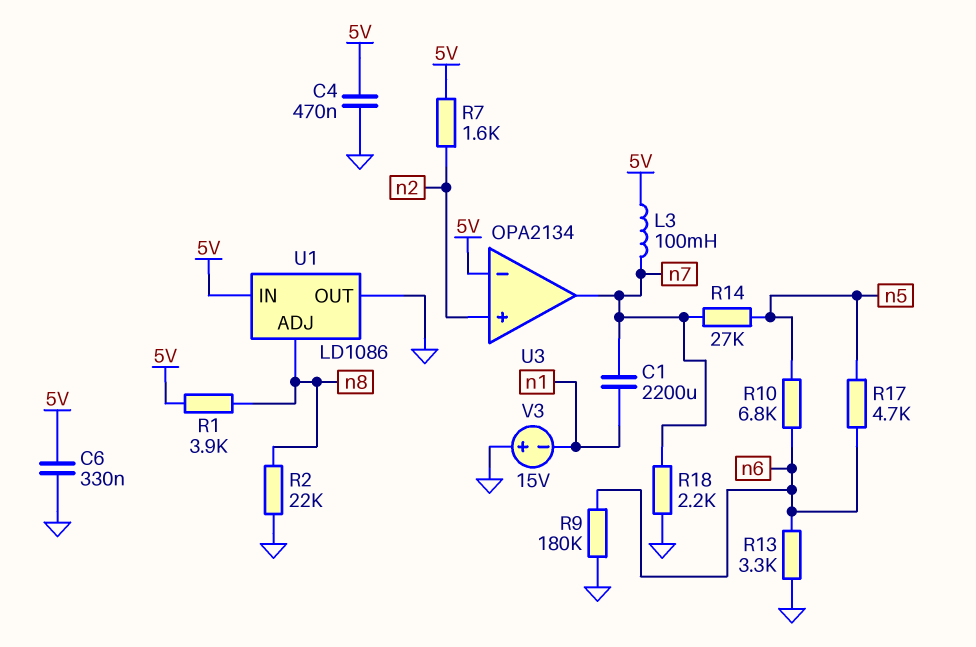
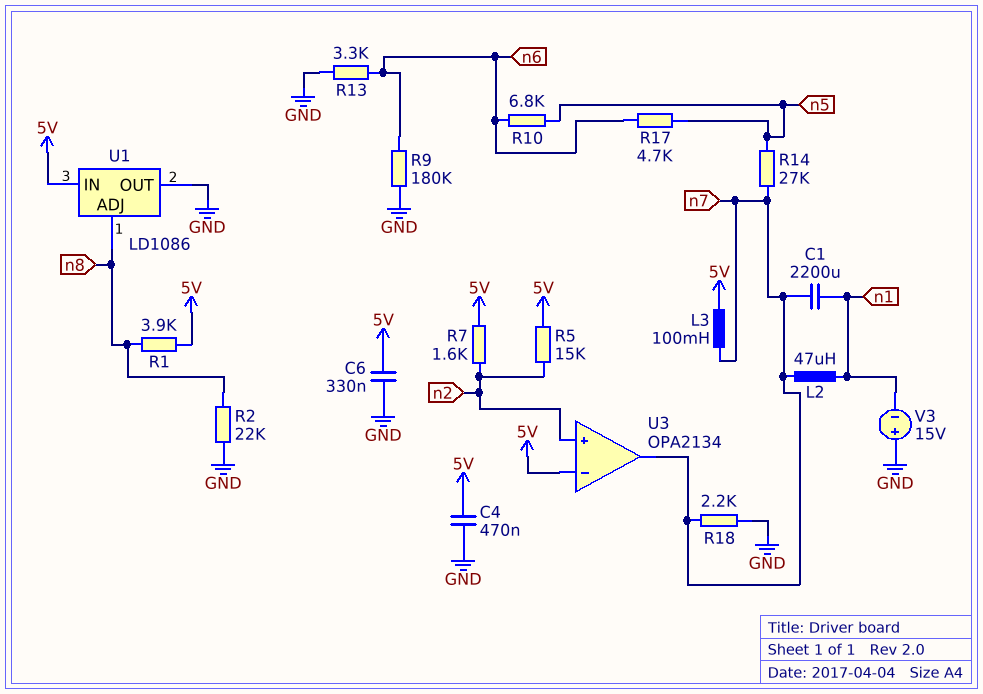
L2: none -> 47uH (n1, n7)
R5: none -> 15k (5V, n2)

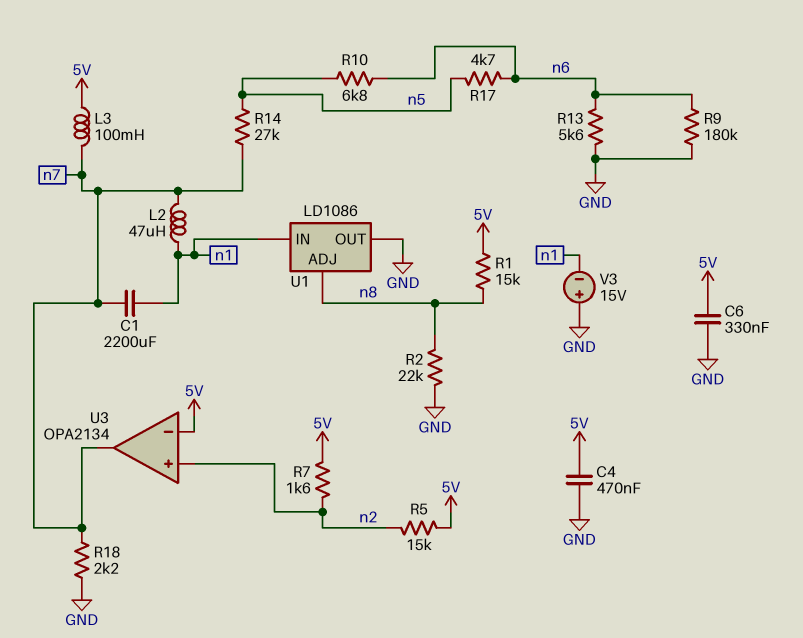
R1: 3.9k (5V, n8) -> 15k (5V, n8)
R13: 3.3k (GND, n6) -> 5.6k (GND, n6)
U1 pin IN: 5V -> n1

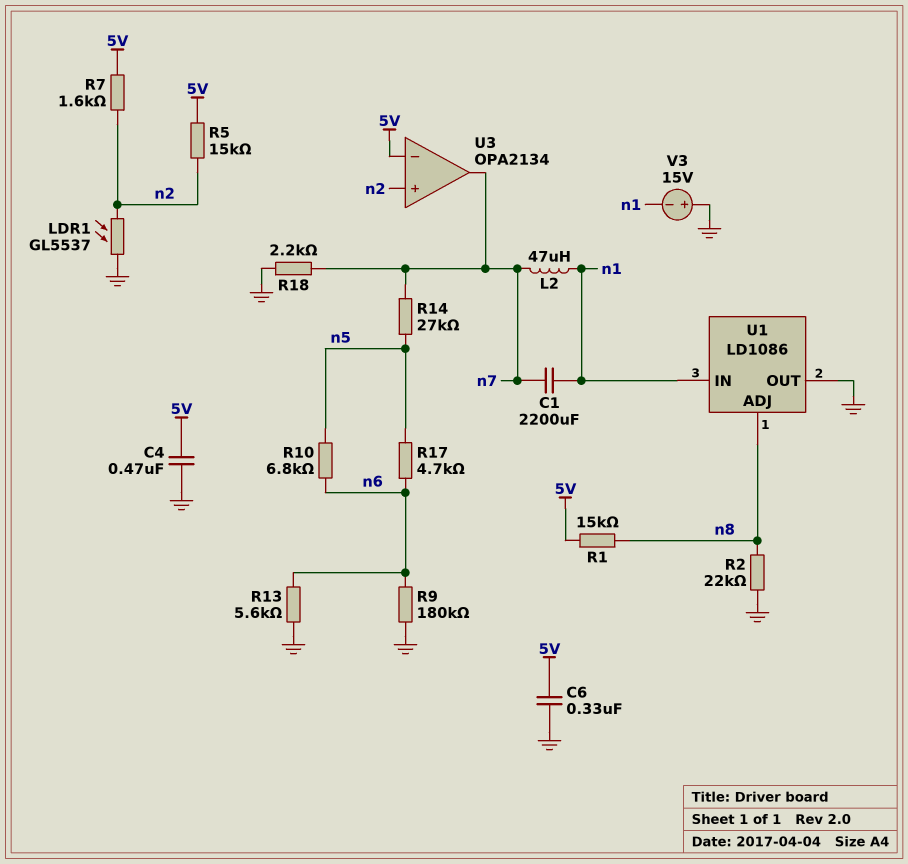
L3: 100mH (5V, n7) -> none
LDR1: none -> GL5537 (GND, n2)

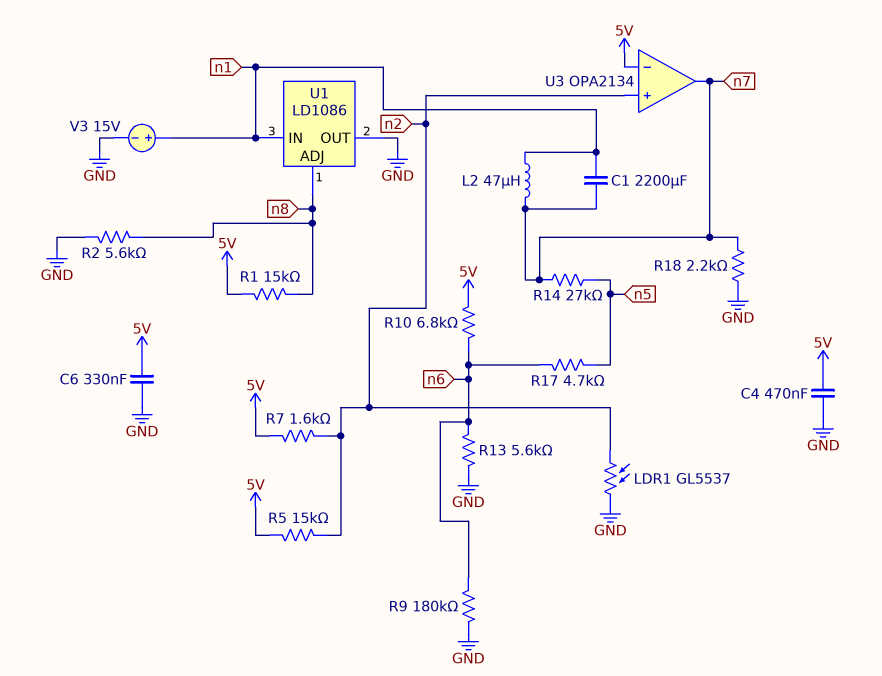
R2: 22k (GND, n8) -> 5.6k (GND, n8)
R10: 6.8k (n5, n6) -> 6.8k (5V, n6)
V3: 15V (plus GND, minus n1) -> 15V (plus n1, minus GND)

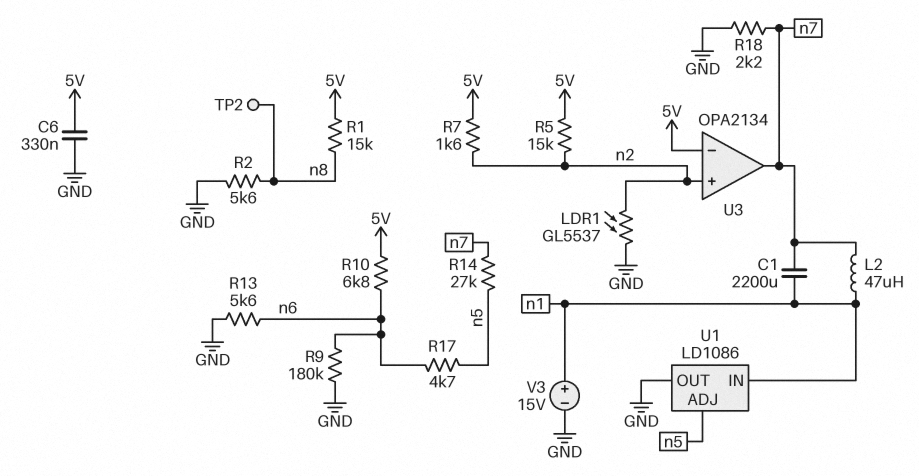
C4: 470nF (5V, GND) -> none
TP2: none -> test point (n8)
U1 pin ADJ: n8 -> n5

